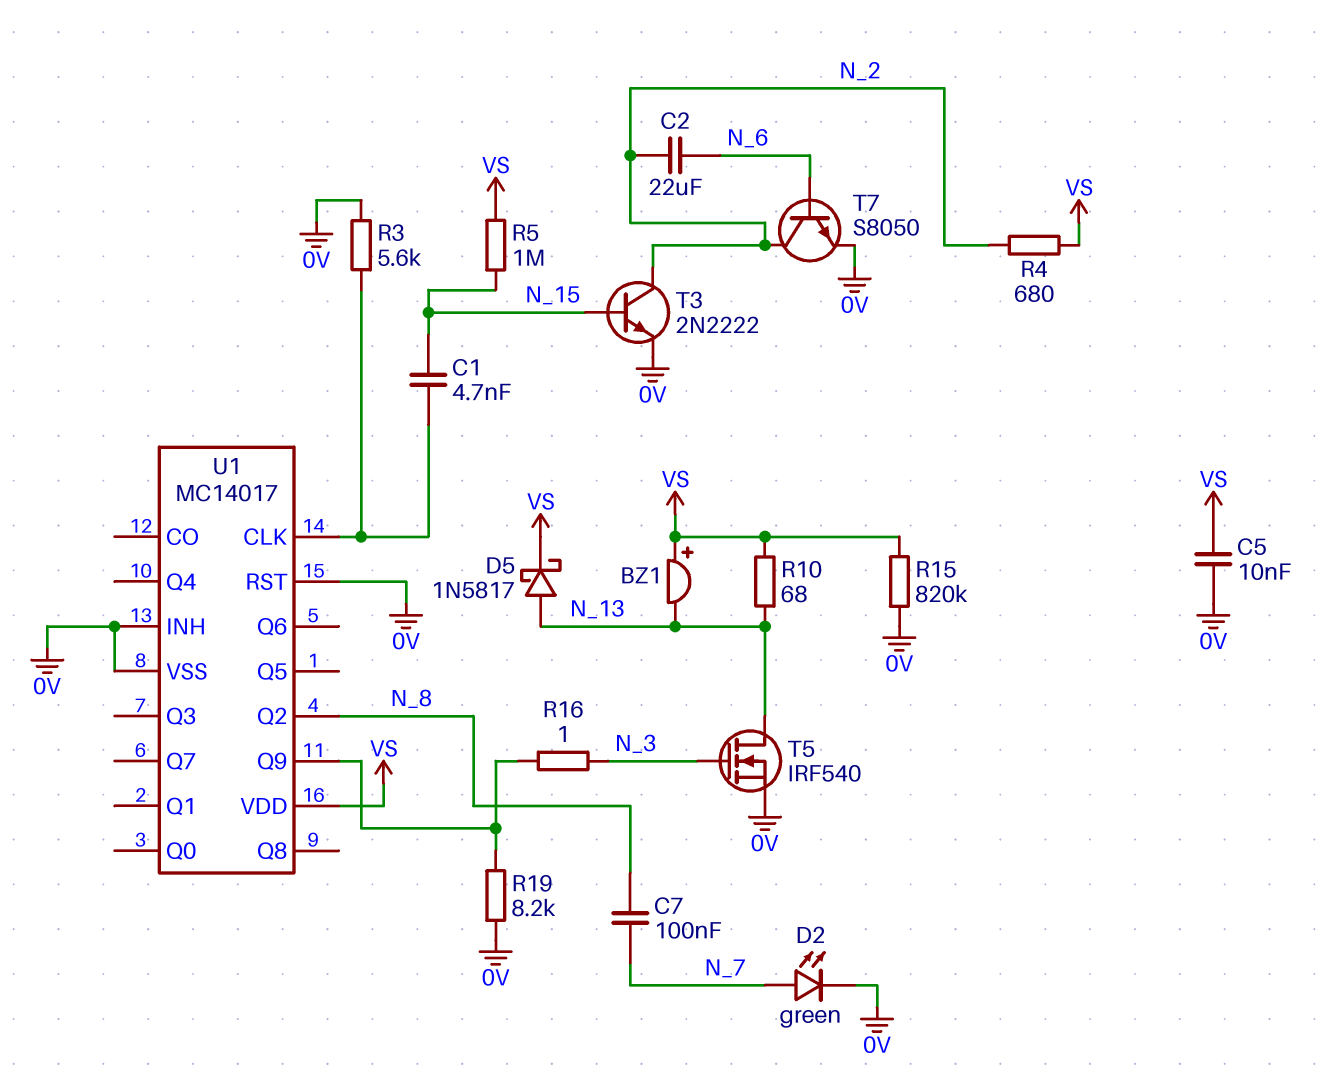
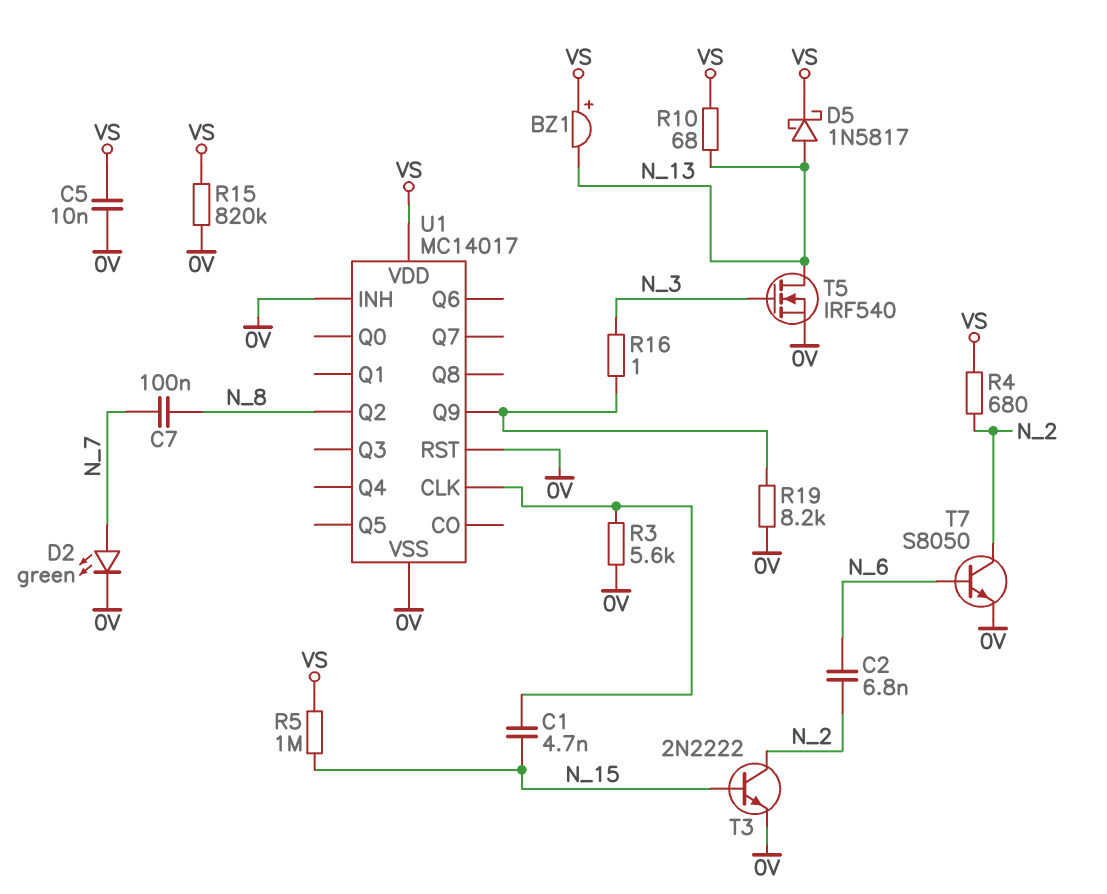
C2: 22uF (N_2, N_6) -> 6.8nF (N_2, N_6)

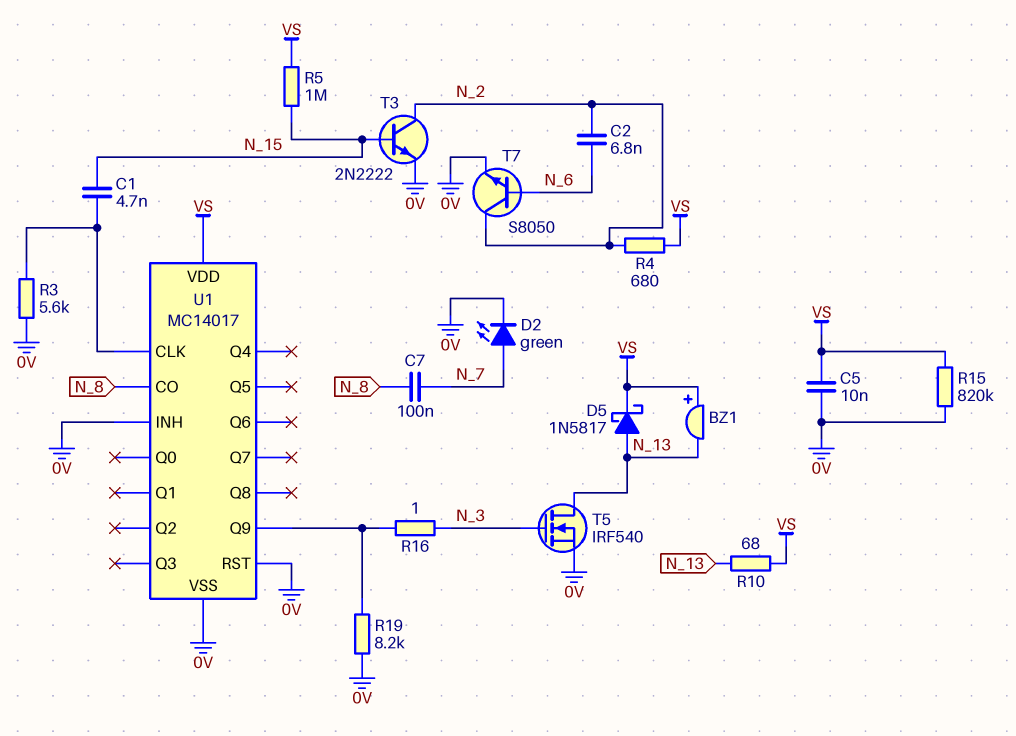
U1 pin CO: none -> N_8
U1 pin Q2: N_8 -> none

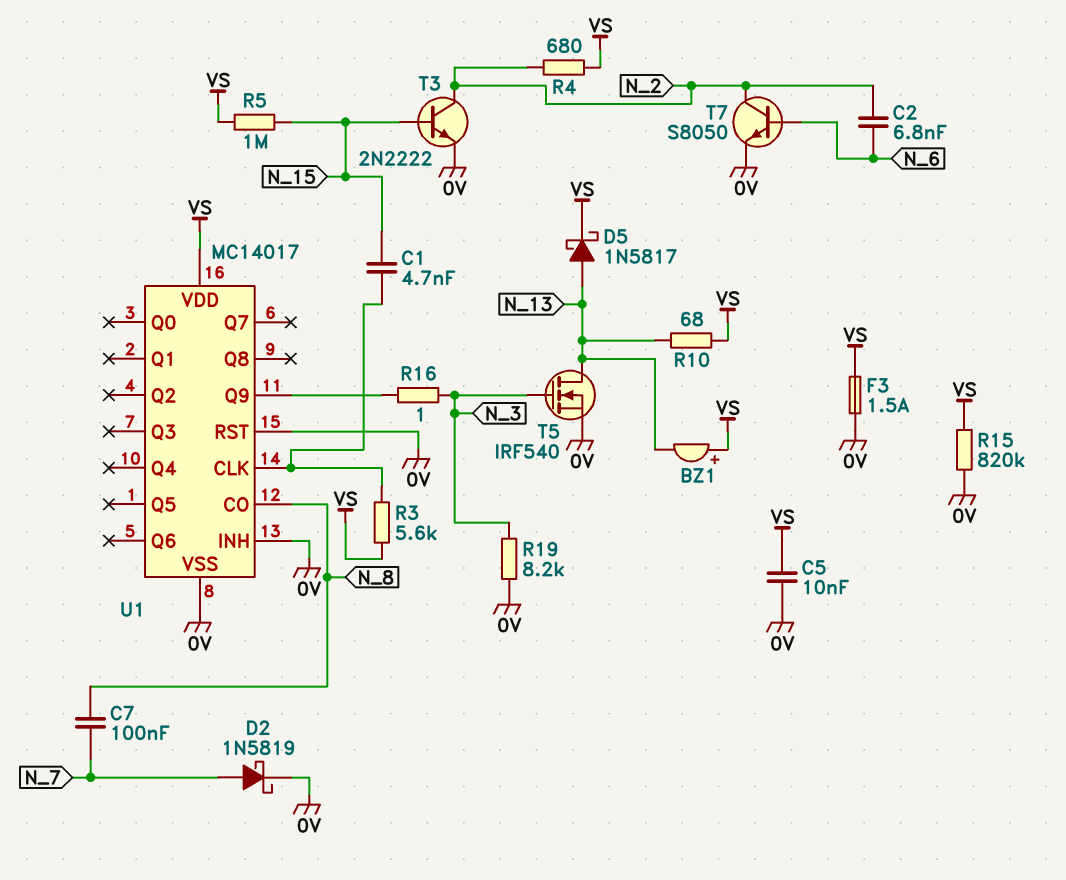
D2: LED green (A N_7, K 0V) -> schottky 1N5819 (A N_7, K 0V)
F3: none -> 1.5A (0V, VS)
R3: 5.6k (0V, U1/CLK) -> 5.6k (U1/CLK, VS)
R19: 8.2k (0V, U1/Q9) -> 8.2k (0V, N_3)

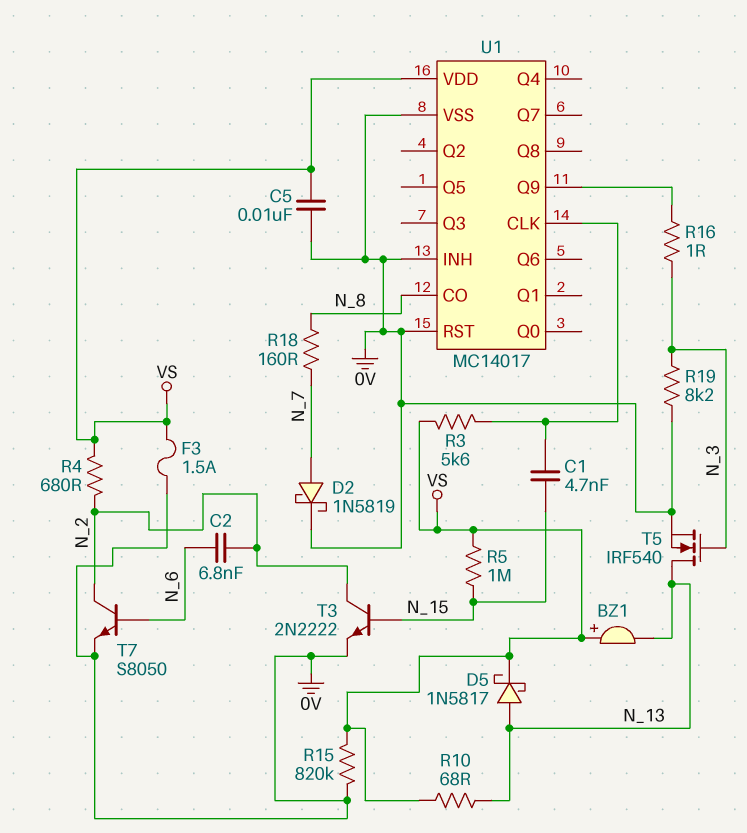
C7: 100nF (N_7, N_8) -> none
R18: none -> 160 (N_7, N_8)

